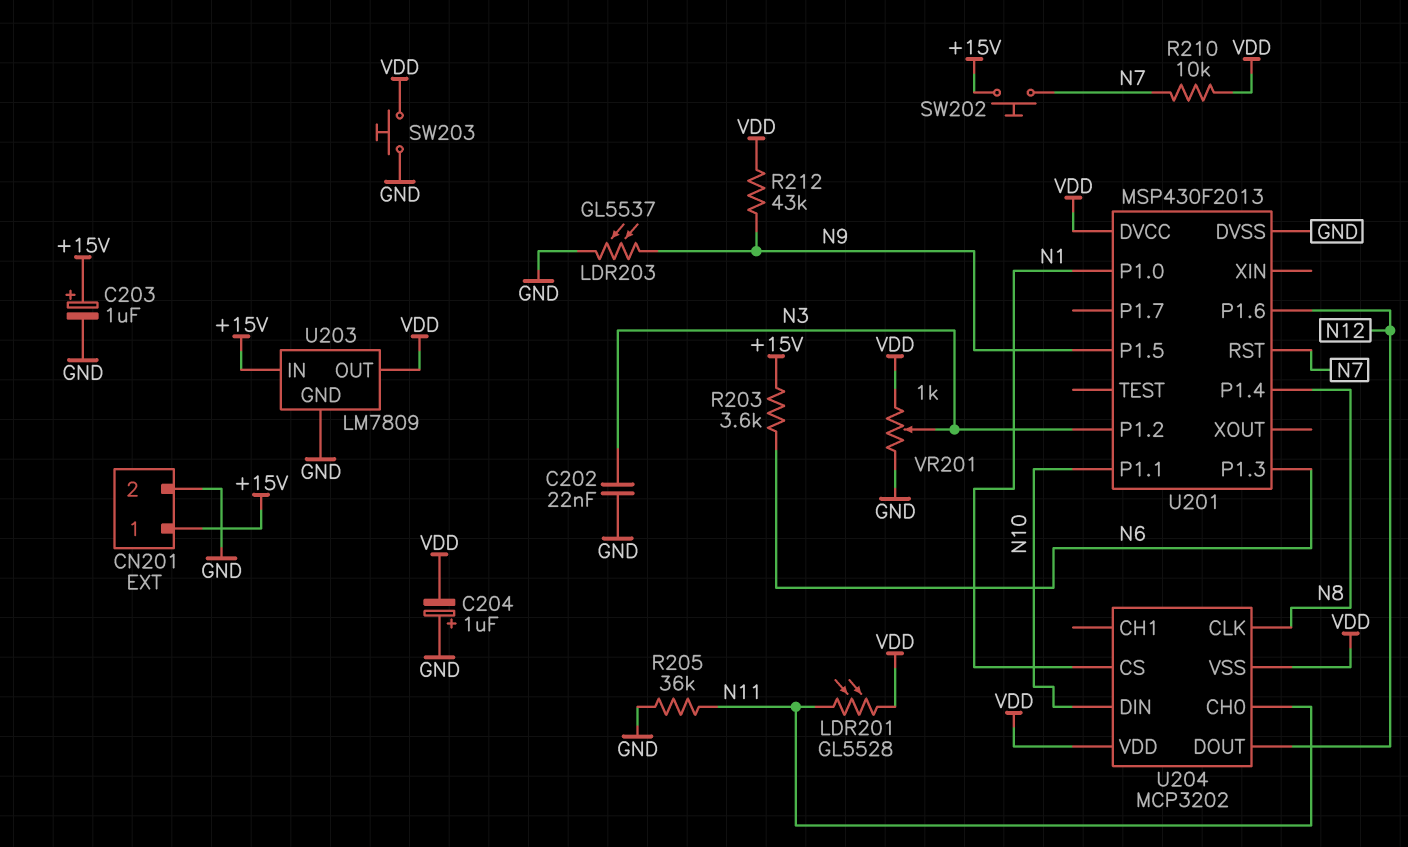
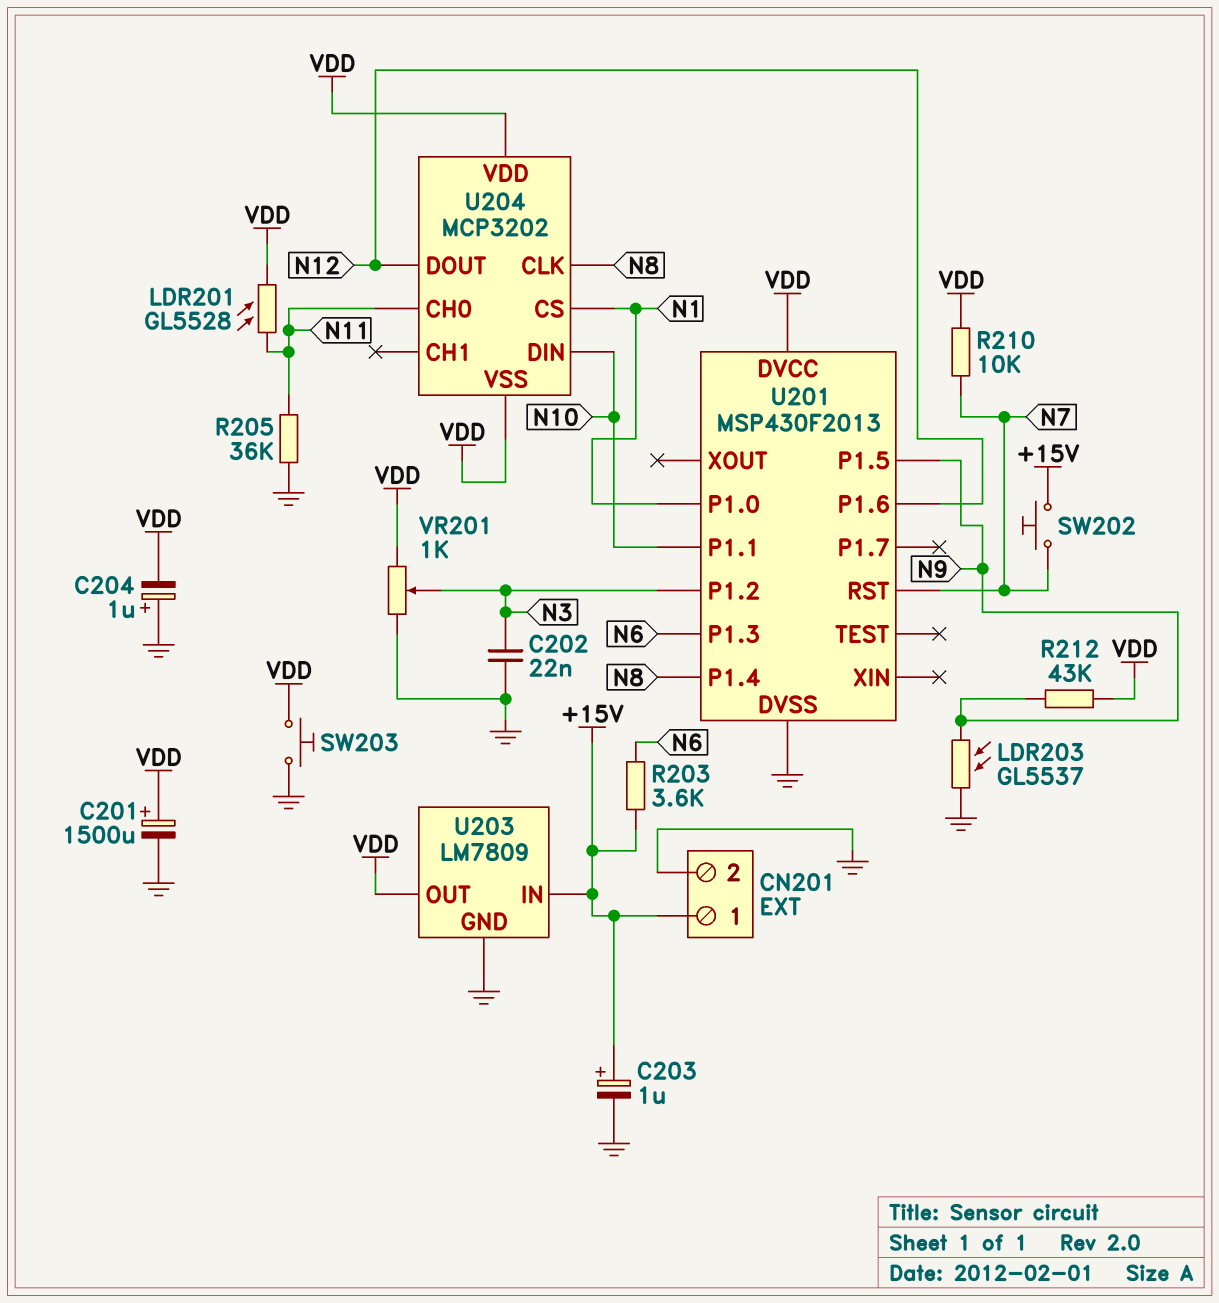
C201: none -> 1500uF (plus VDD, minus GND)

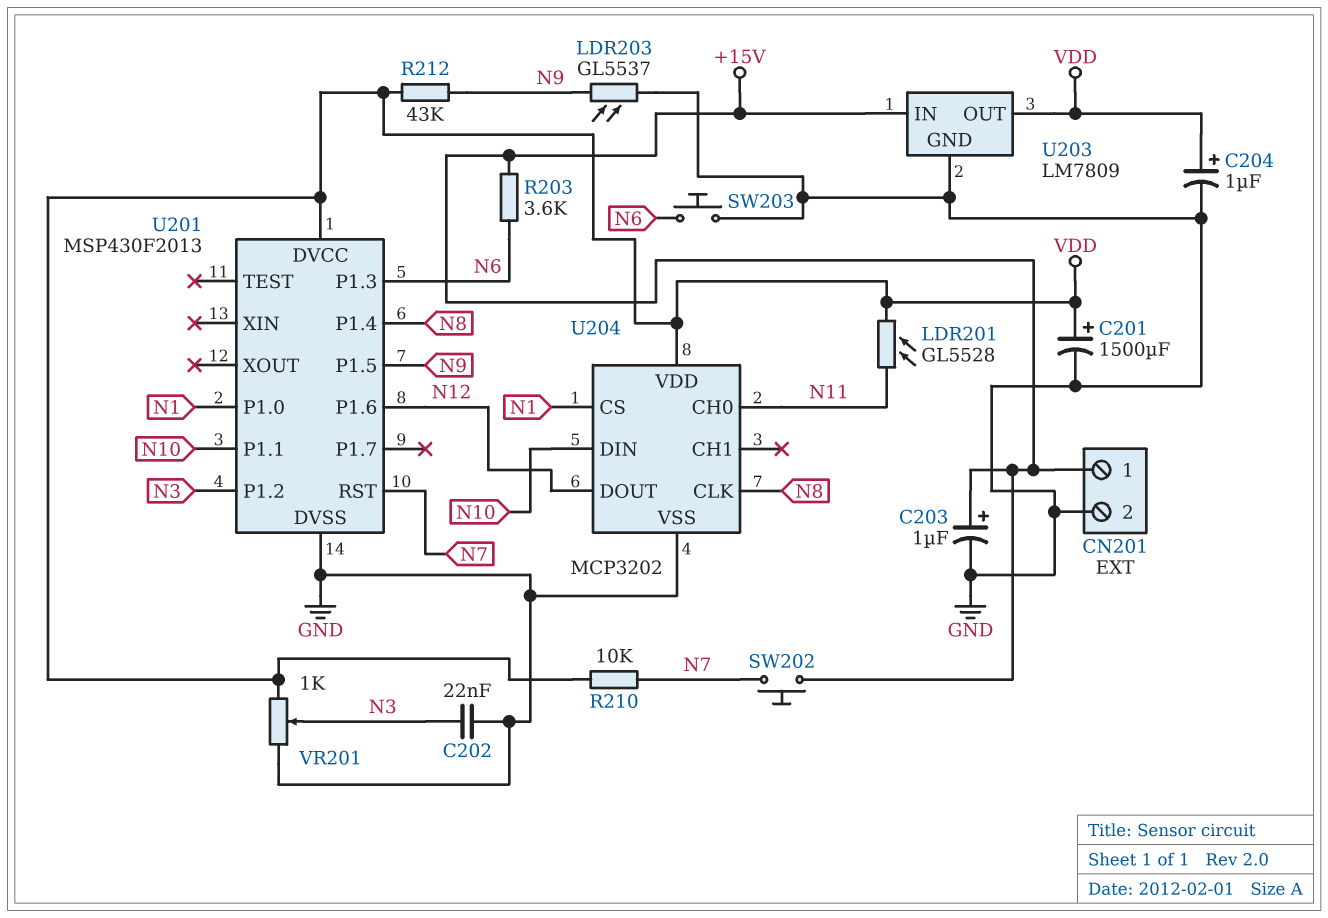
C204: 1uF (plus GND, minus VDD) -> 1uF (plus VDD, minus GND)
R205: 36k (GND, N11) -> none
SW203: button (GND, VDD) -> button (GND, N6)
U204 pin VSS: VDD -> GND

